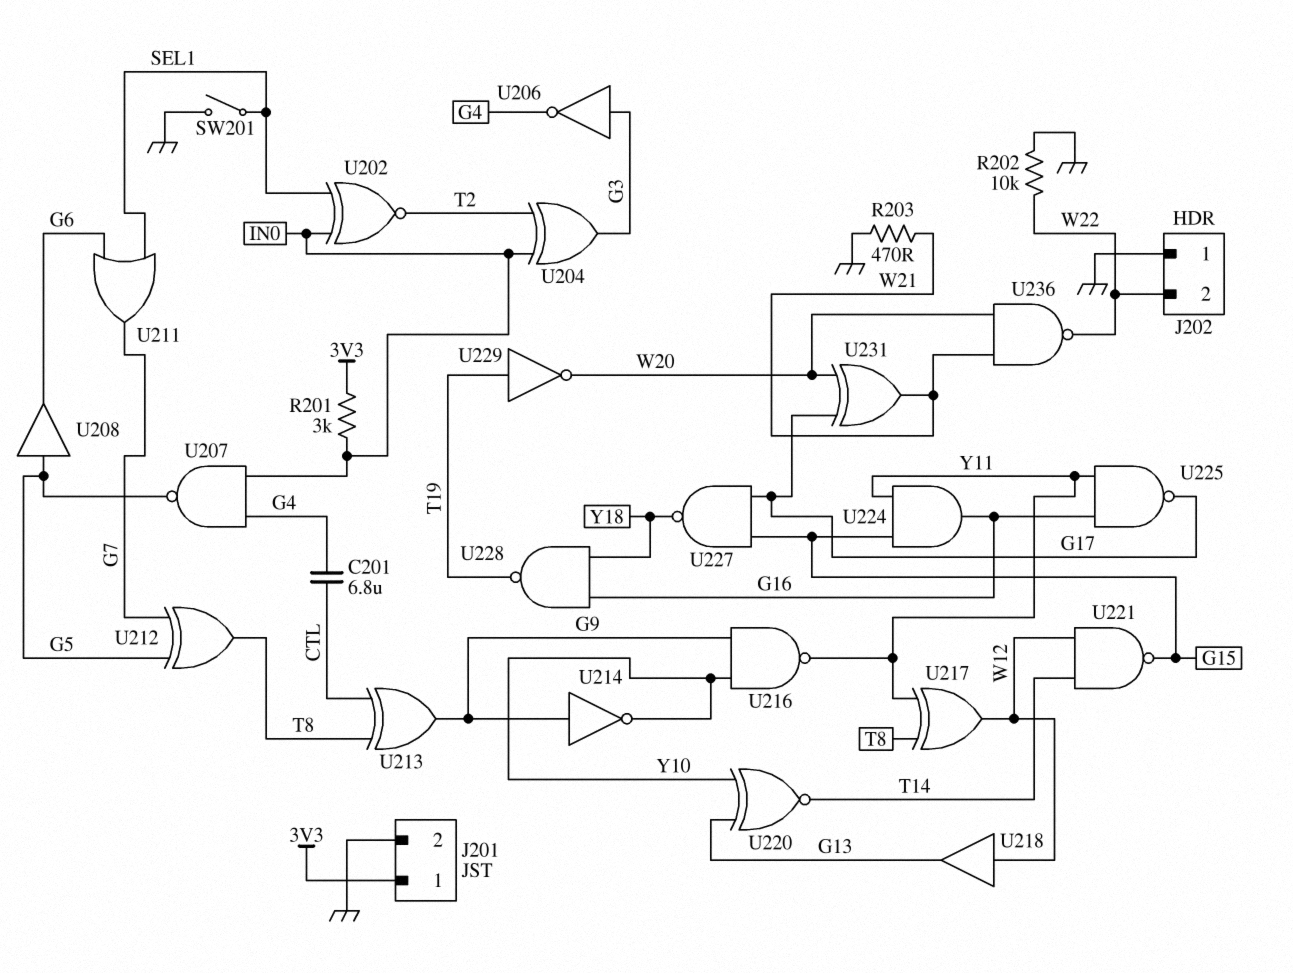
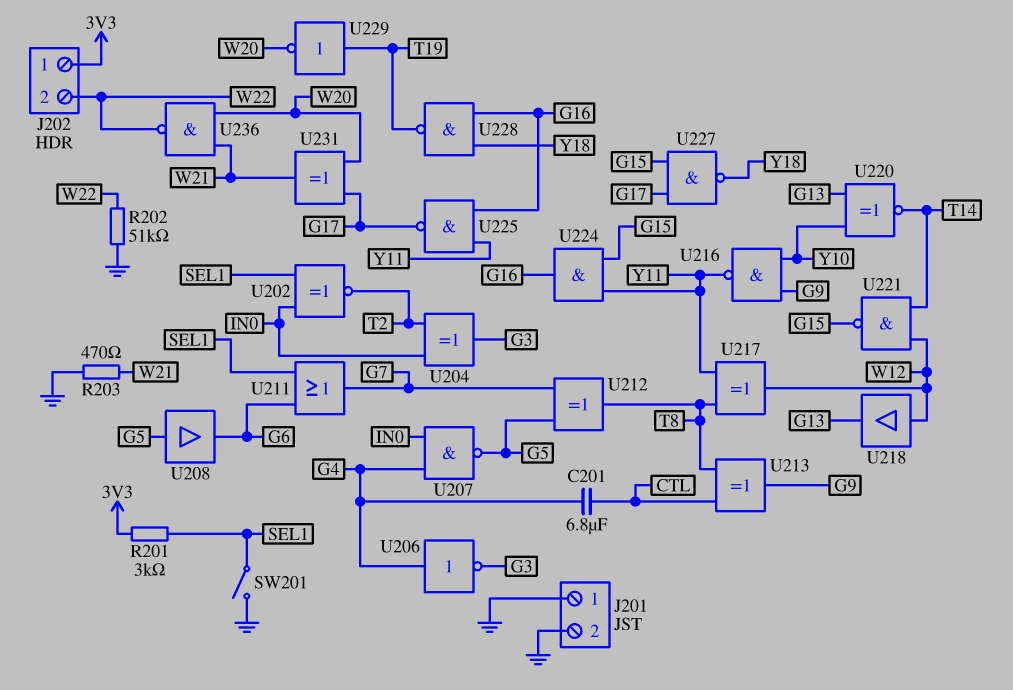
J201 pin 1: 3V3 -> GND
J202 pin 1: GND -> 3V3
R201: 3k (3V3, IN0) -> 3k (3V3, SEL1)
R202: 10k (GND, W22) -> 51k (GND, W22)
U206: NOT (in G3, out G4) -> NOT (in G4, out G3)
U214: NOT (in G9, out Y10) -> none

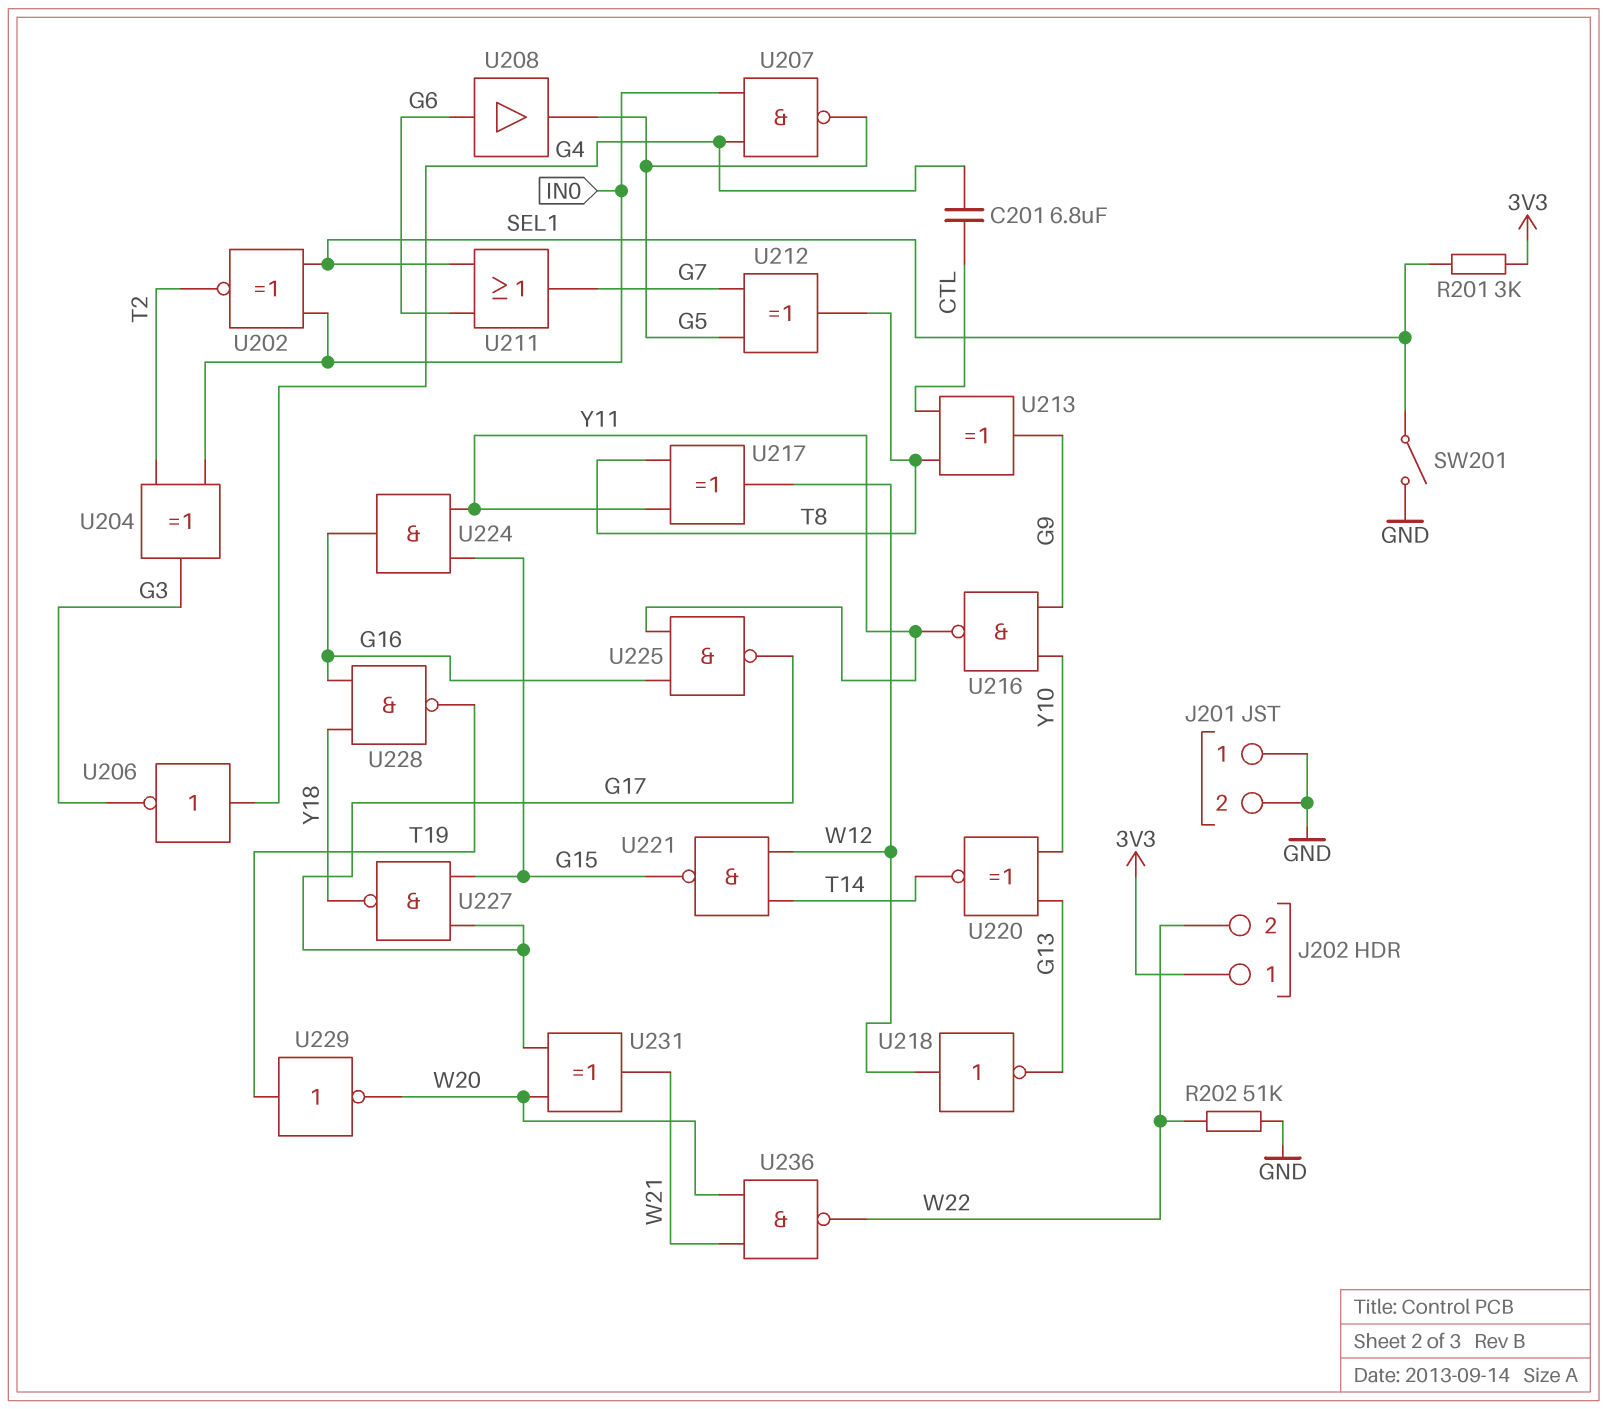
R203: 470 (GND, W21) -> none
U208: buffer (in G5, out G6) -> buffer (in G6, out G5)
U218: buffer (in W12, out G13) -> NOT (in W12, out G13)

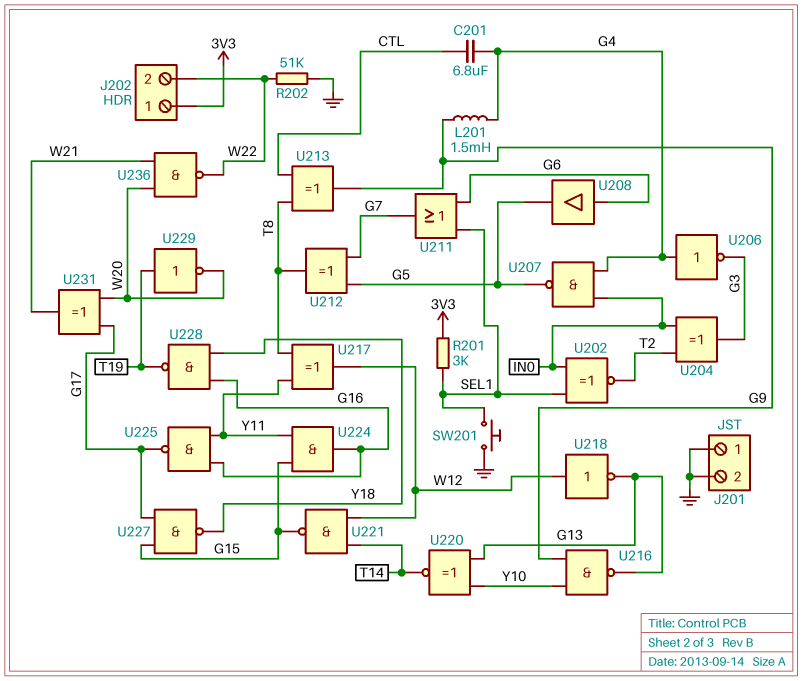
L201: none -> 1.5mH (G4, G9)
SW201: switch (GND, SEL1) -> button (GND, SEL1)
U216: NAND (in G9, in Y10, out Y11) -> NAND (in G9, in Y10, out G13)

